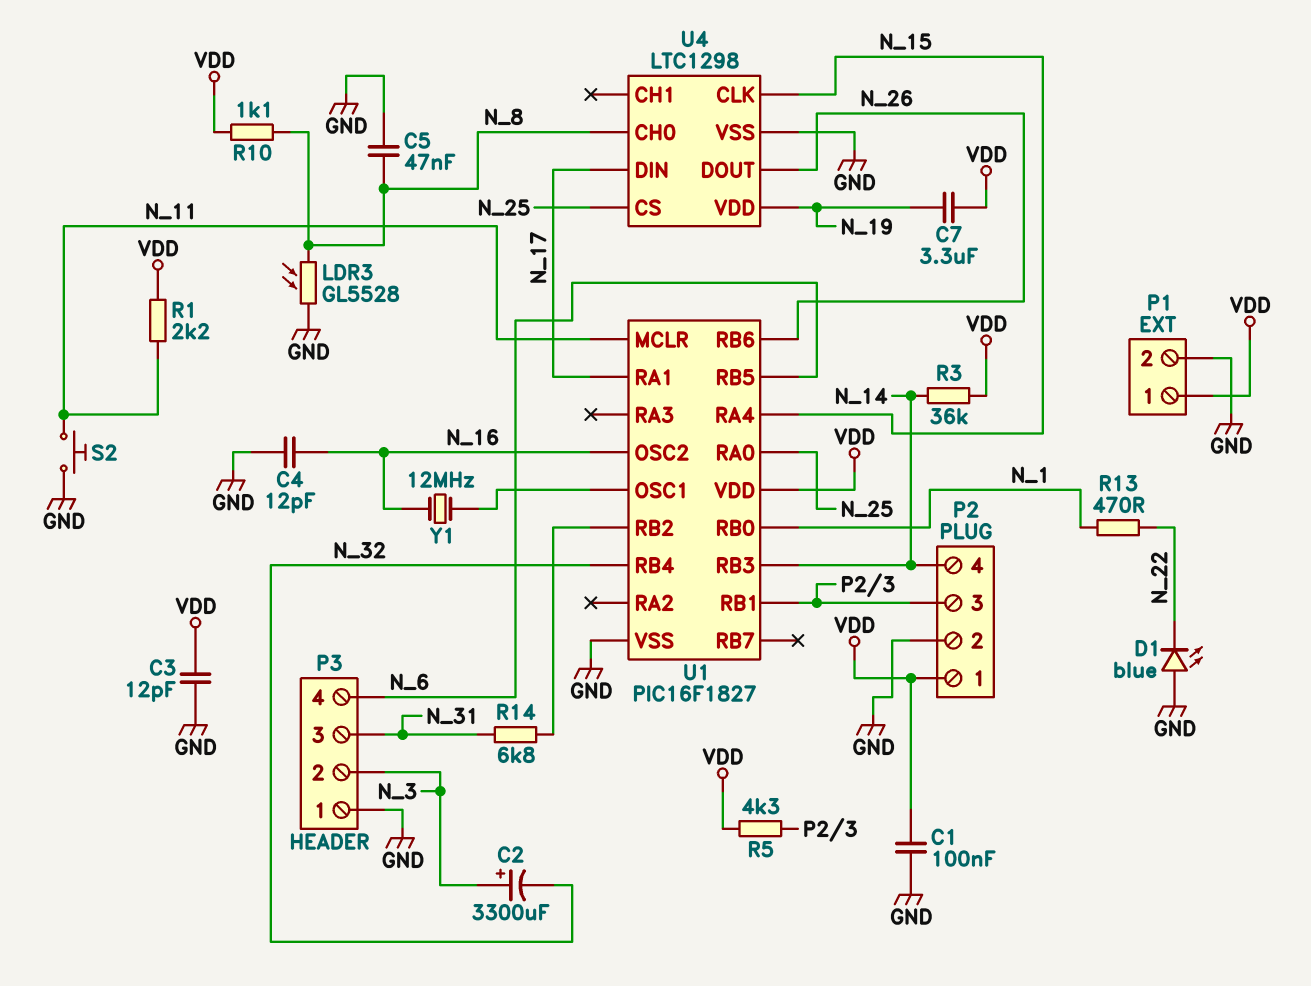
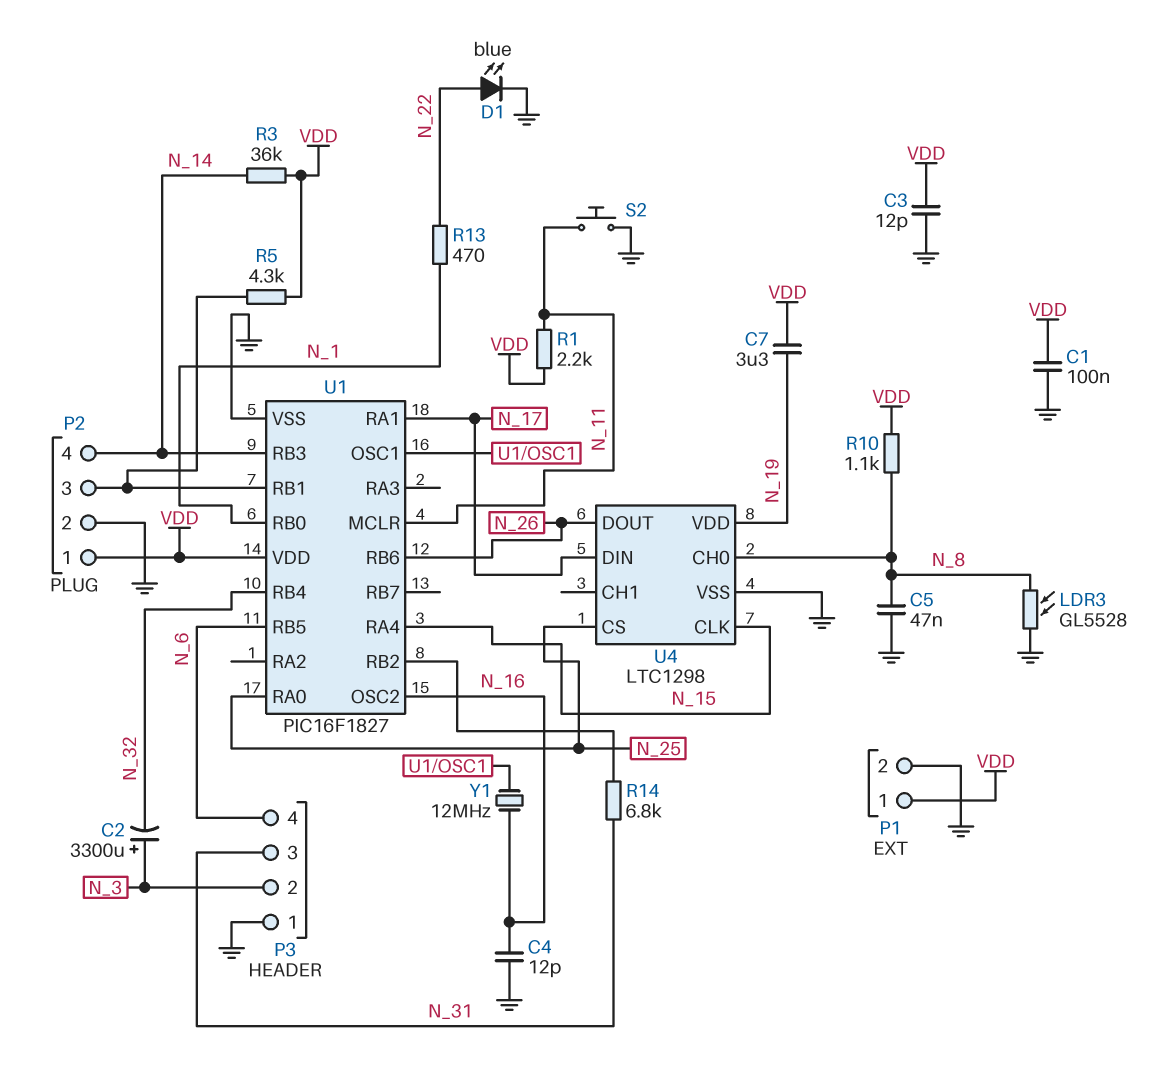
D1: LED blue (A GND, K N_22) -> LED blue (A N_22, K GND)

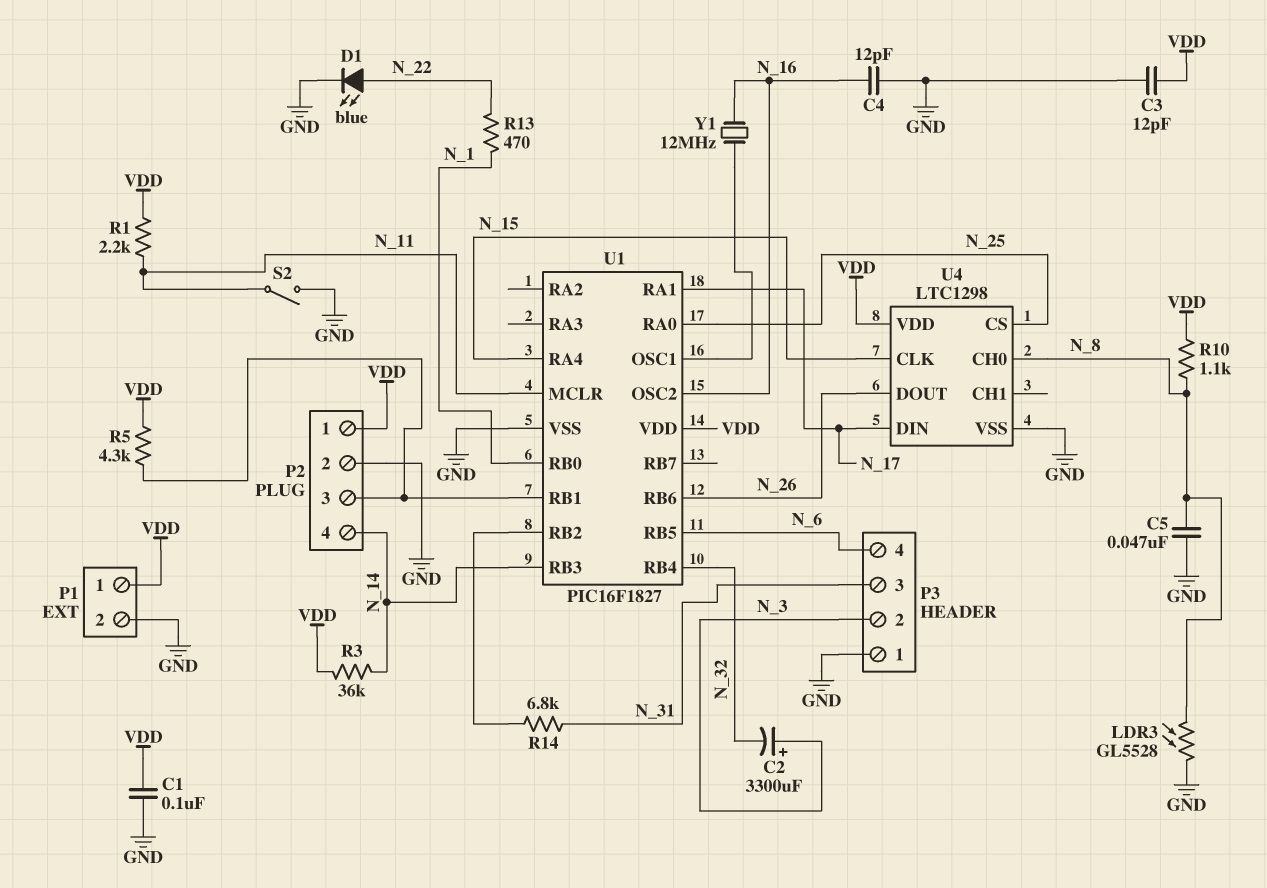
C7: 3.3uF (N_19, VDD) -> none
S2: button (GND, N_11) -> switch (GND, N_11)
U4 pin VDD: N_19 -> VDD

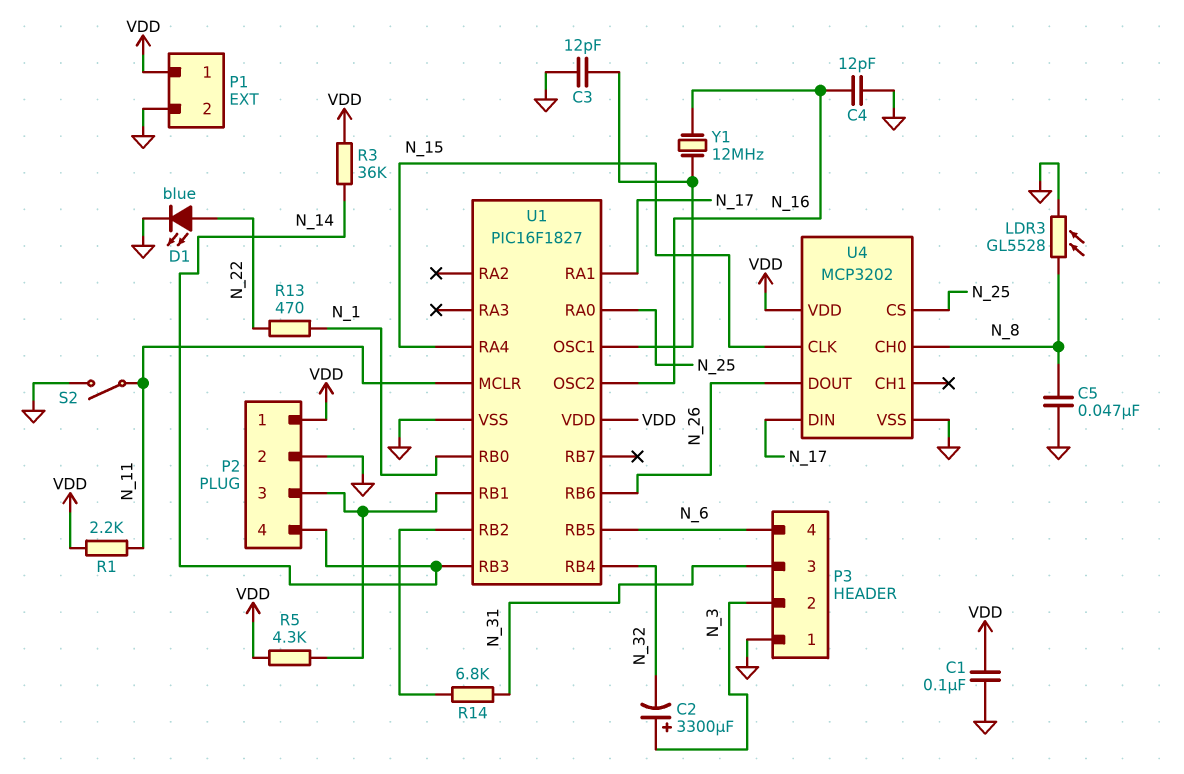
C3: 12pF (GND, VDD) -> 12pF (GND, U1/OSC1)
R10: 1.1k (N_8, VDD) -> none
U4: LTC1298 -> MCP3202

